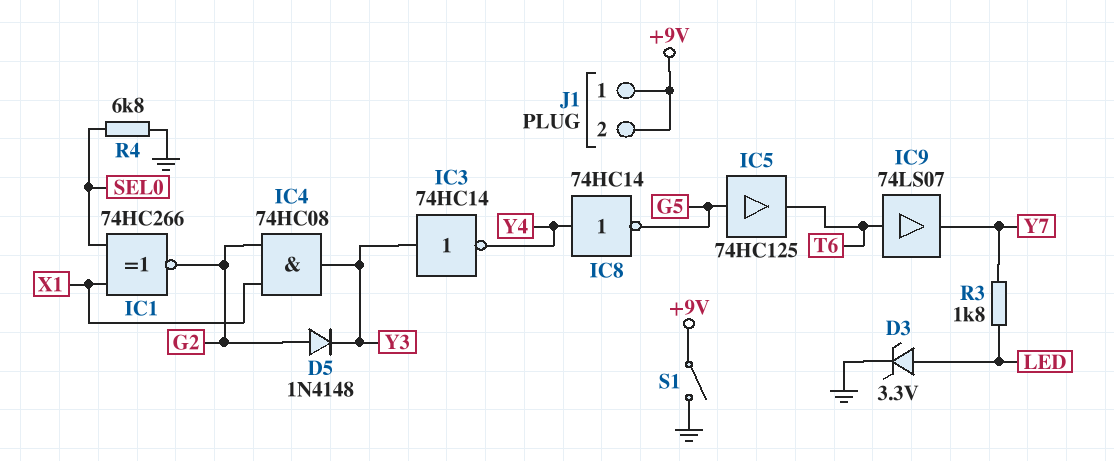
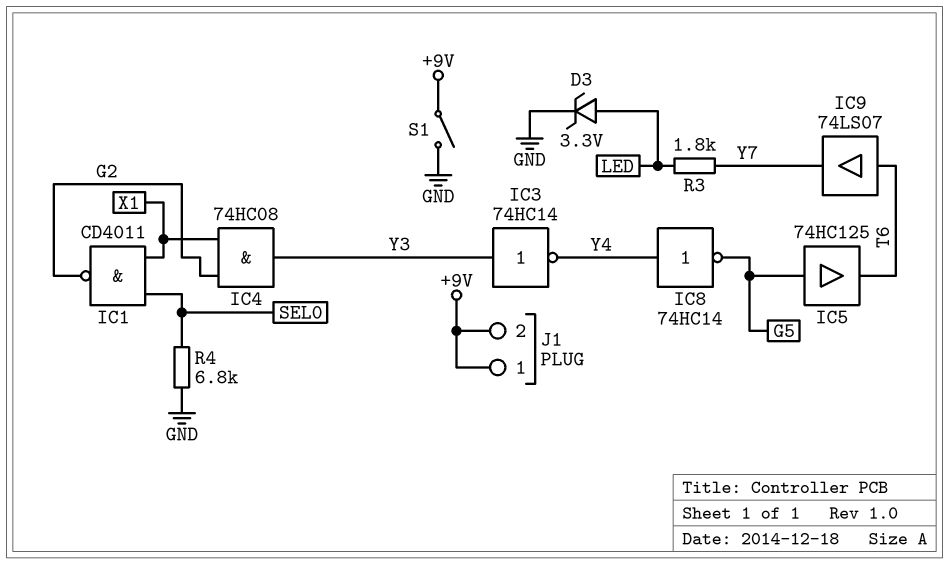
D5: diode 1N4148 (A G2, K Y3) -> none
IC1: XNOR 74HC266 (in SEL0, in X1, out G2) -> NAND CD4011 (in SEL0, in X1, out G2)

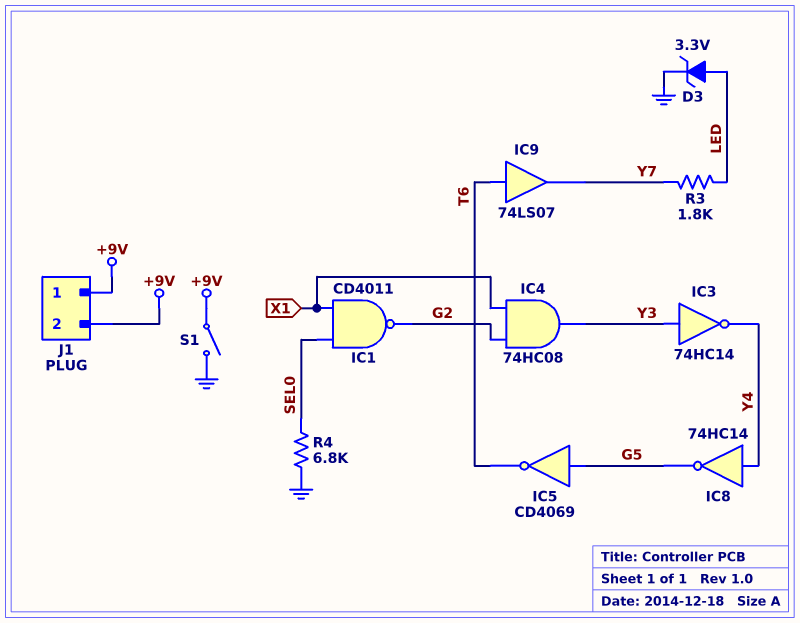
IC5: buffer 74HC125 (in G5, out T6) -> NOT CD4069 (in G5, out T6)

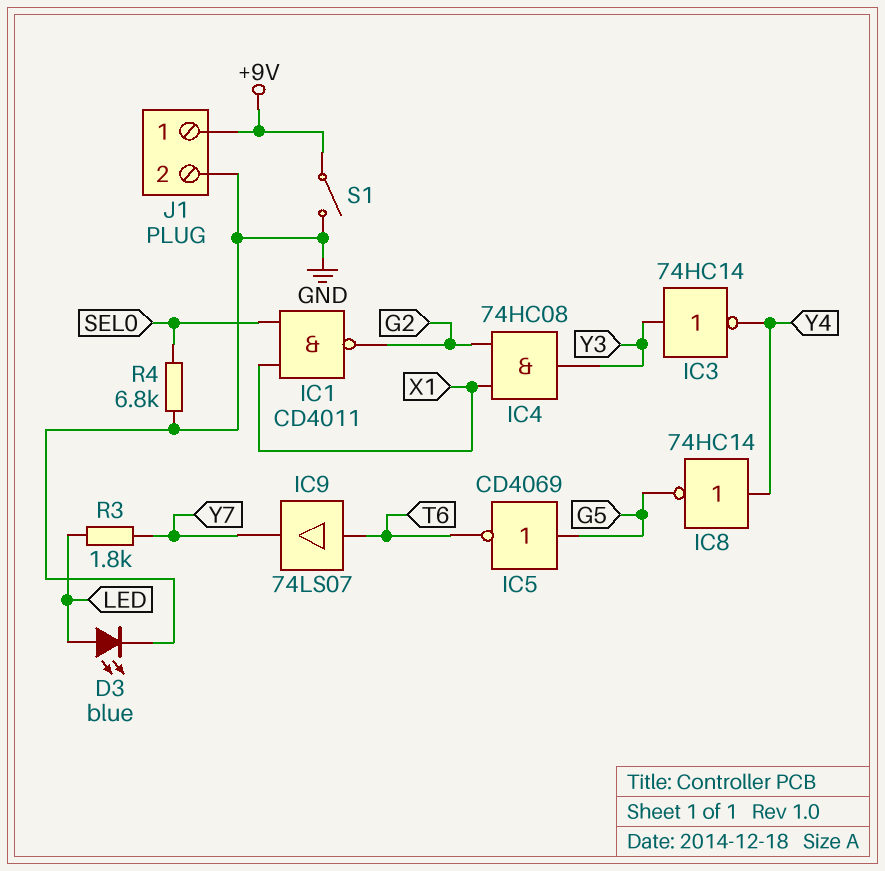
D3: zener 3.3V (A LED, K GND) -> LED blue (A LED, K GND)
J1 pin 2: +9V -> GND

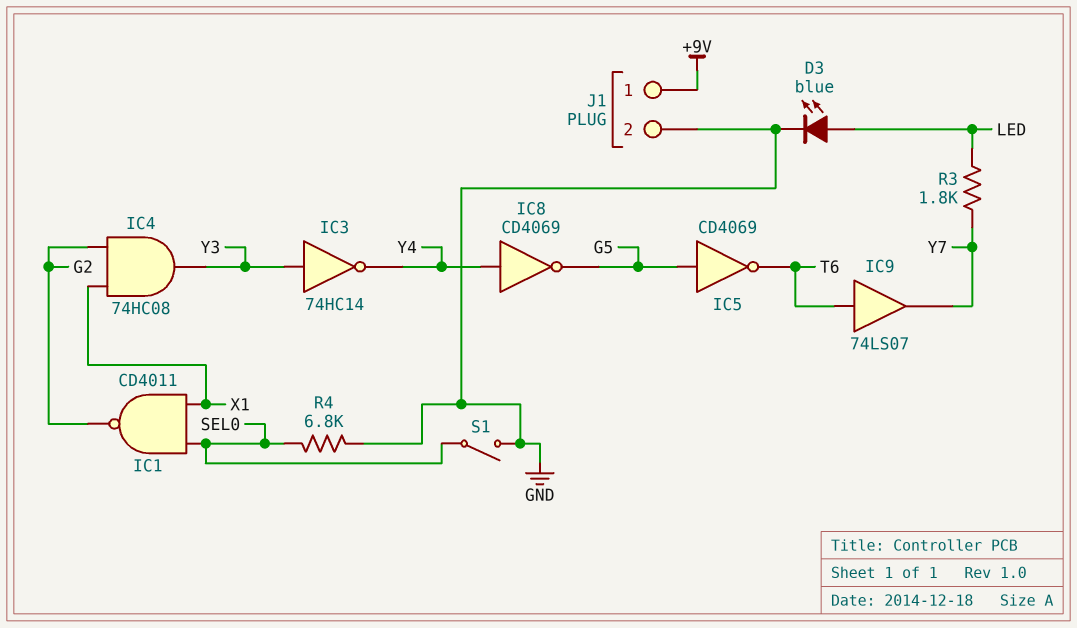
IC8: NOT 74HC14 (in Y4, out G5) -> NOT CD4069 (in Y4, out G5)
S1: switch (+9V, GND) -> switch (GND, SEL0)

